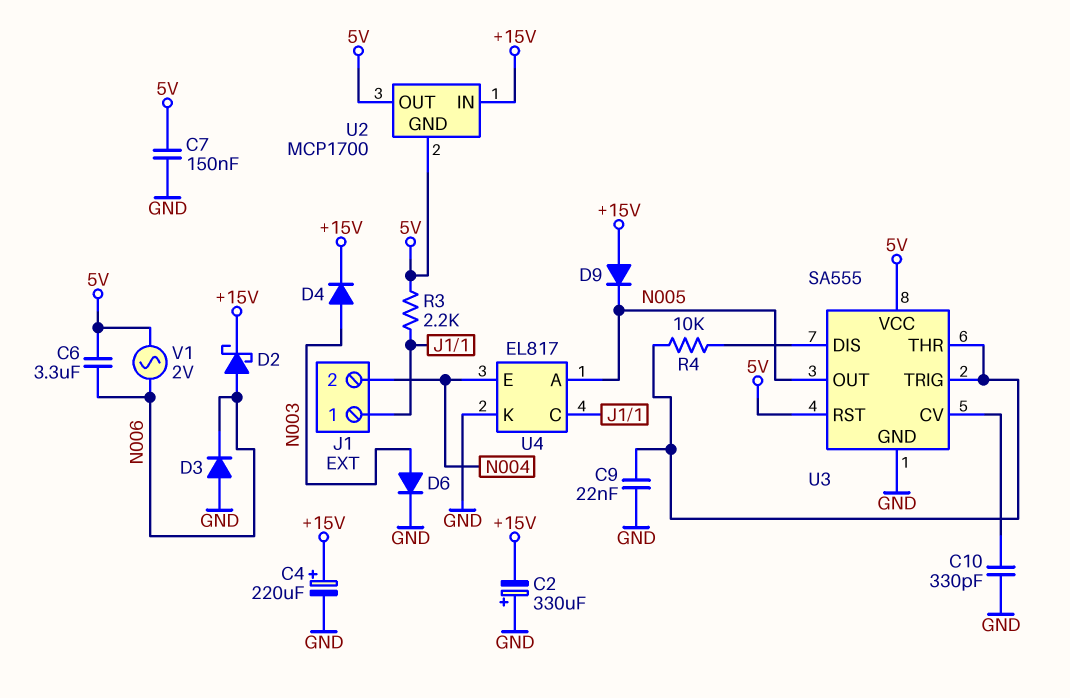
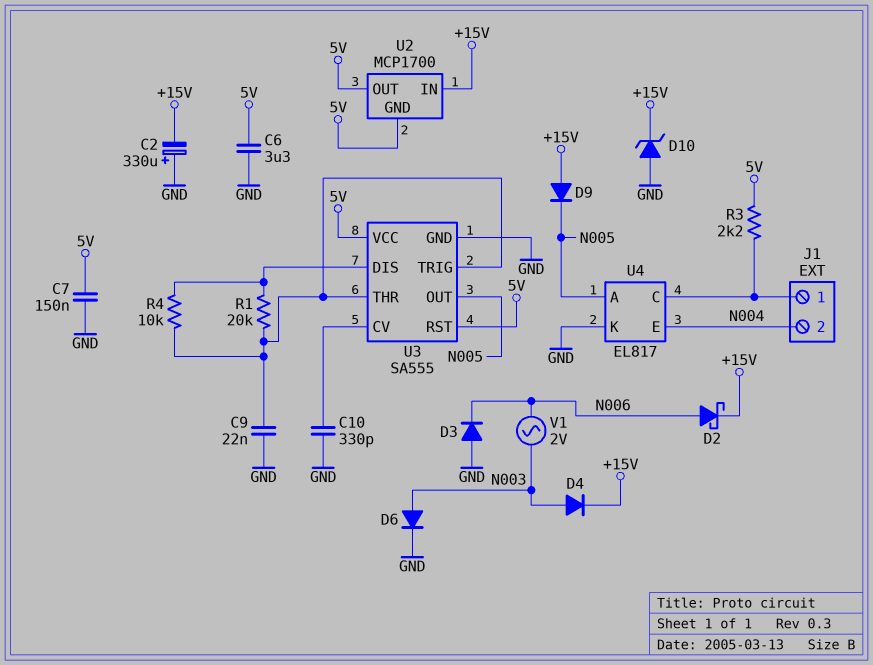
C4: 220uF (plus +15V, minus GND) -> none
C6: 3.3uF (5V, N006) -> 3.3uF (5V, GND)
D10: none -> zener (A GND, K +15V)
R1: none -> 20k (U3/DIS, U3/THR)
V1: AC 2V (5V, N006) -> AC 2V (N003, N006)

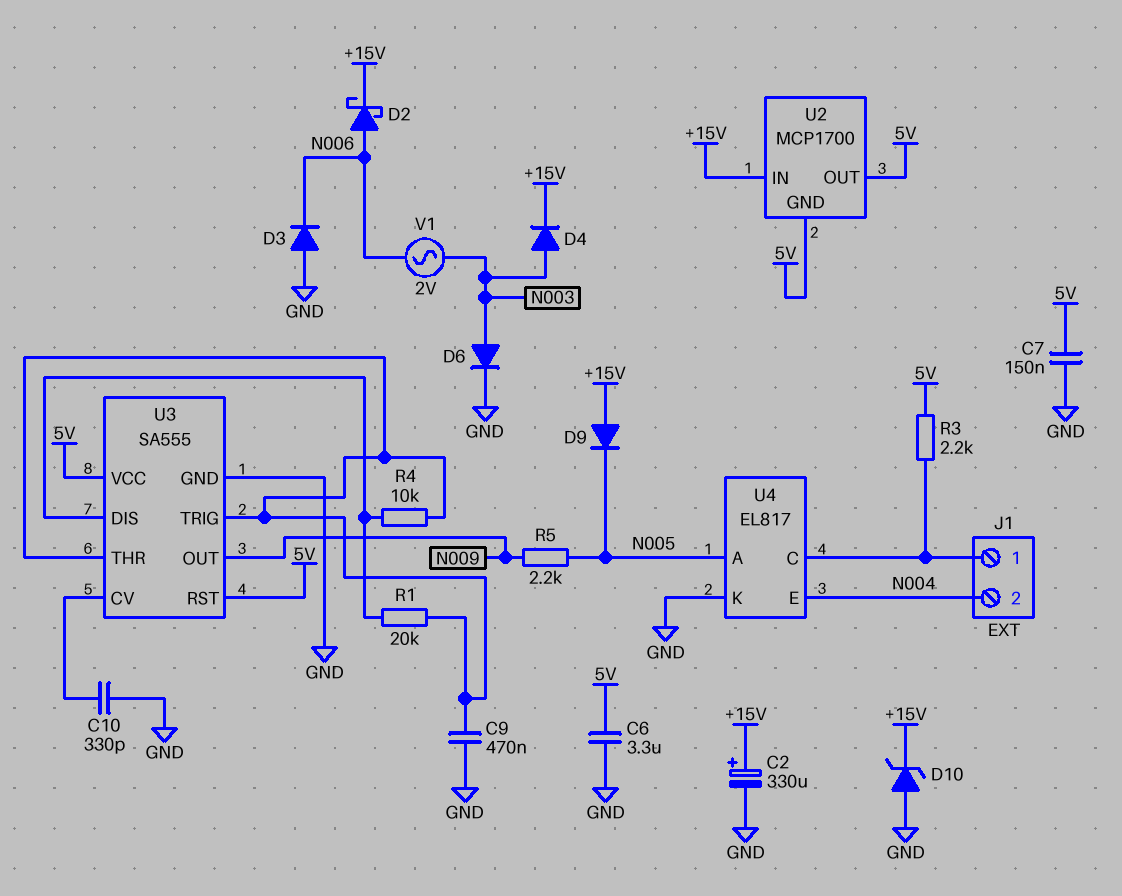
C2: 330uF (plus GND, minus +15V) -> 330uF (plus +15V, minus GND)
C9: 22nF (GND, U3/THR) -> 470nF (GND, U3/THR)
R5: none -> 2.2k (N005, N009)
U3 pin OUT: N005 -> N009

